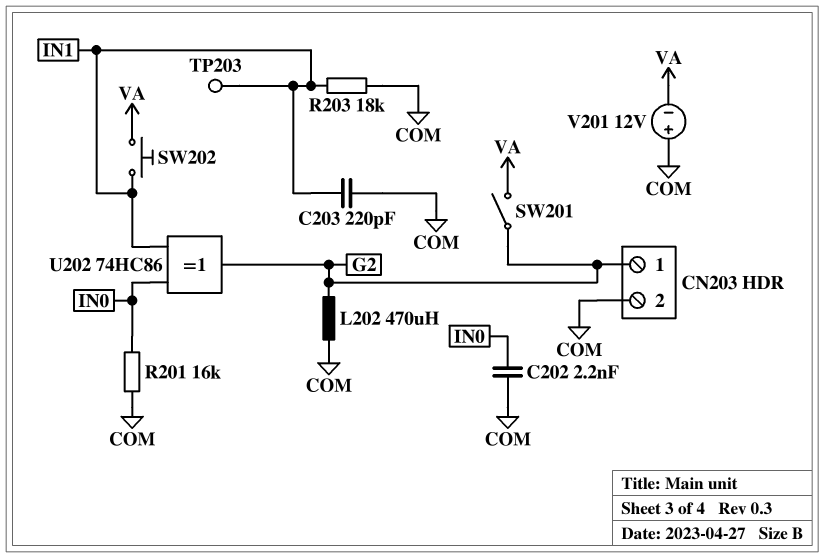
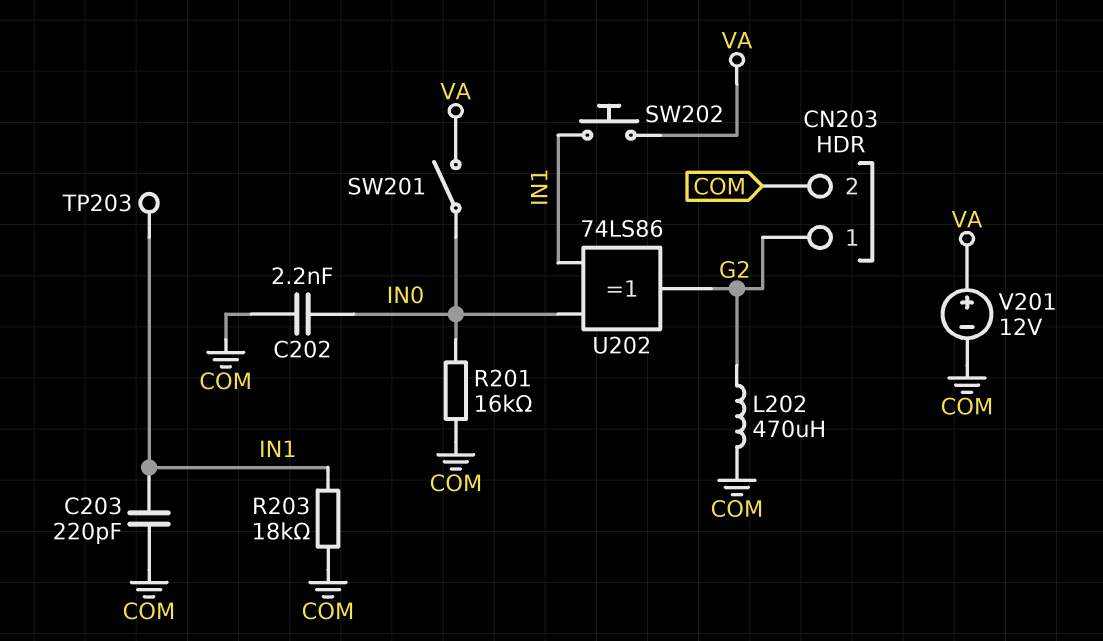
SW201: switch (G2, VA) -> switch (IN0, VA)
U202: XOR 74HC86 (in IN0, in IN1, out G2) -> XOR 74LS86 (in IN0, in IN1, out G2)
V201: 12V (plus COM, minus VA) -> 12V (plus VA, minus COM)

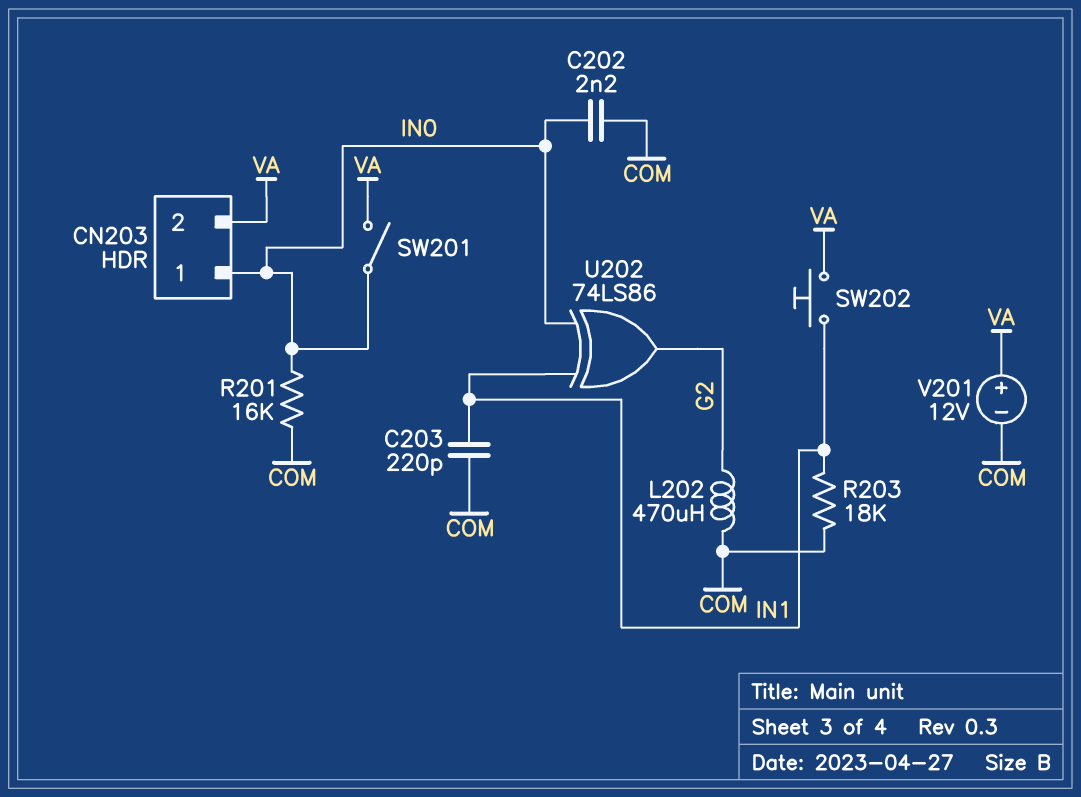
CN203 pin 1: G2 -> IN0
CN203 pin 2: COM -> VA
TP203: test point (IN1) -> none

